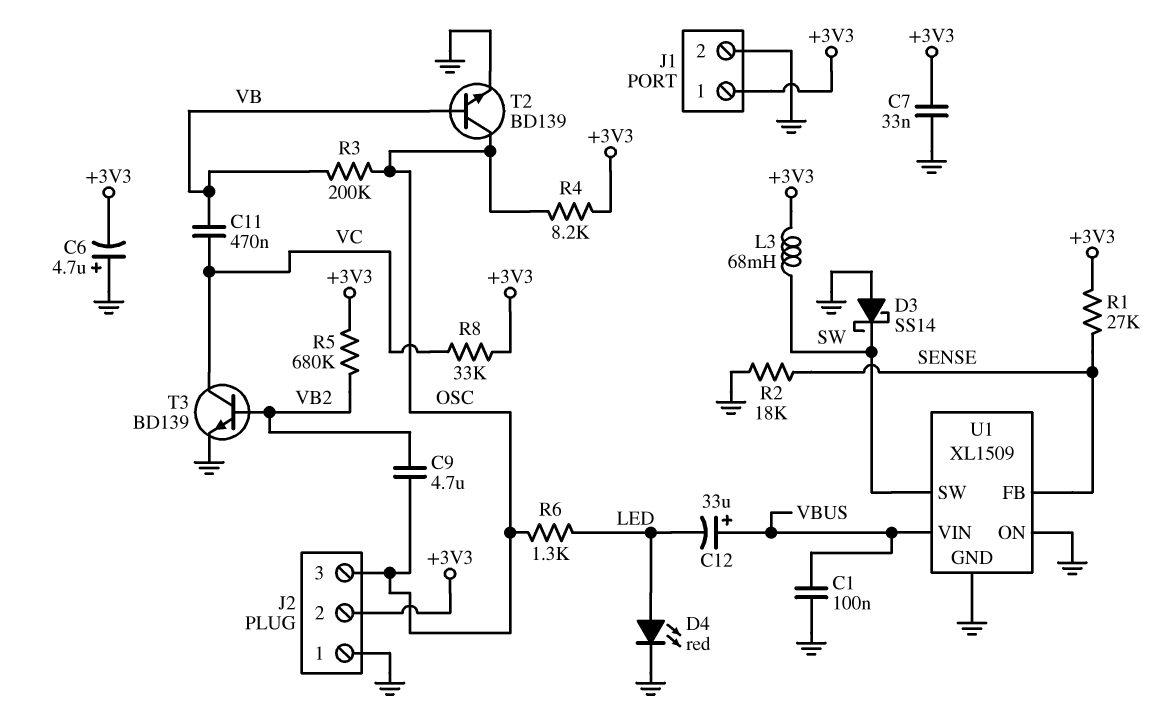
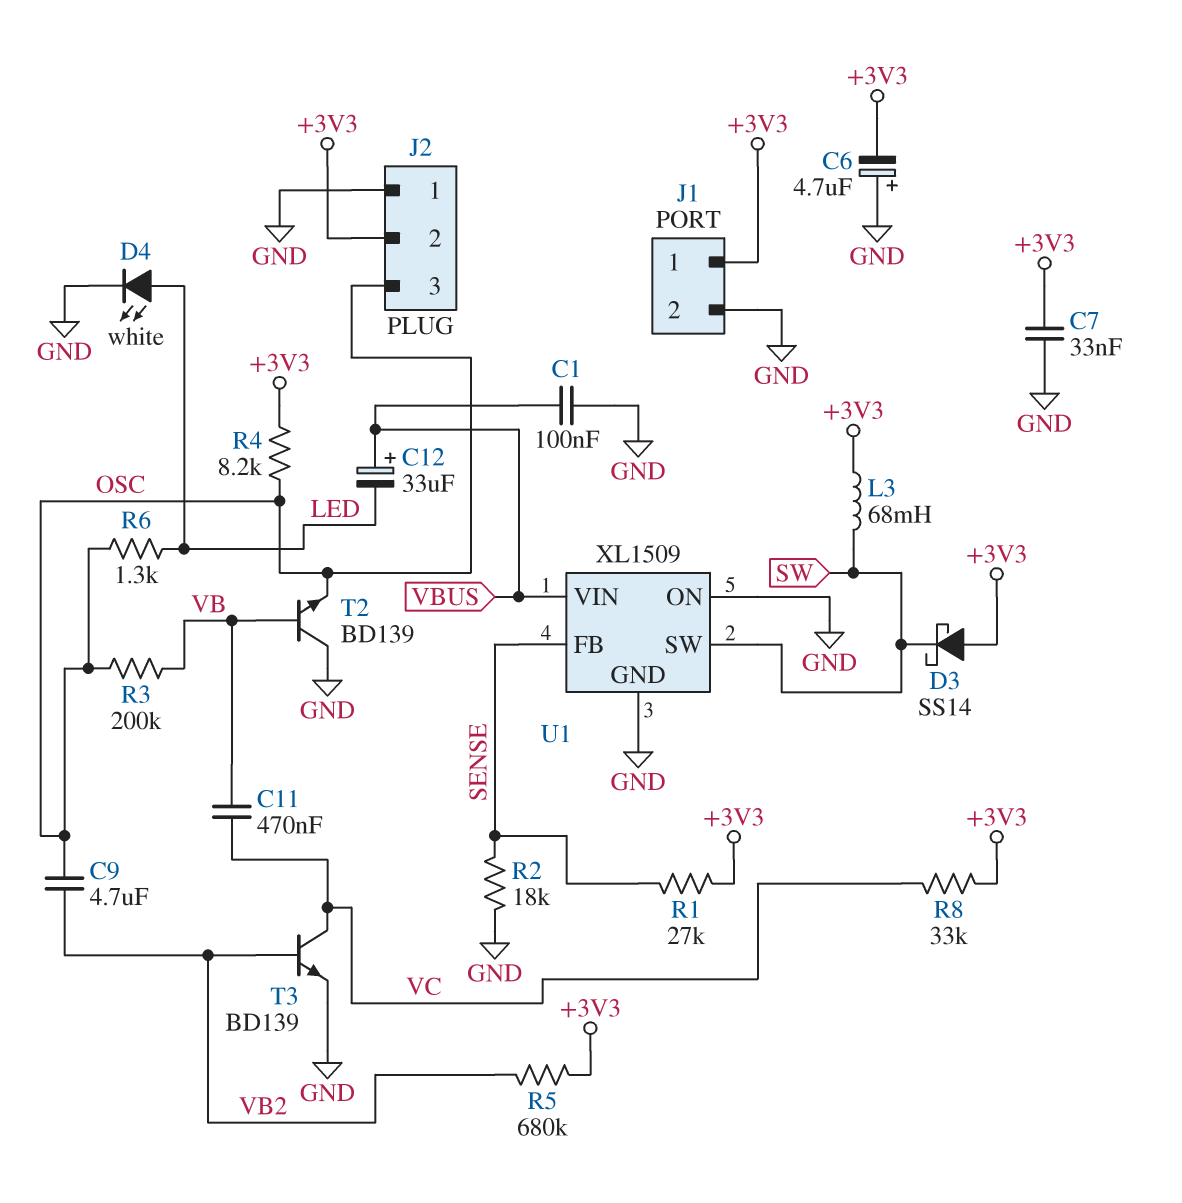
D3: schottky SS14 (A GND, K SW) -> schottky SS14 (A +3V3, K SW)
D4: LED red (A LED, K GND) -> LED white (A LED, K GND)
T2: NPN BD139 (B VB, C OSC, E GND) -> NPN BD139 (B VB, C GND, E OSC)

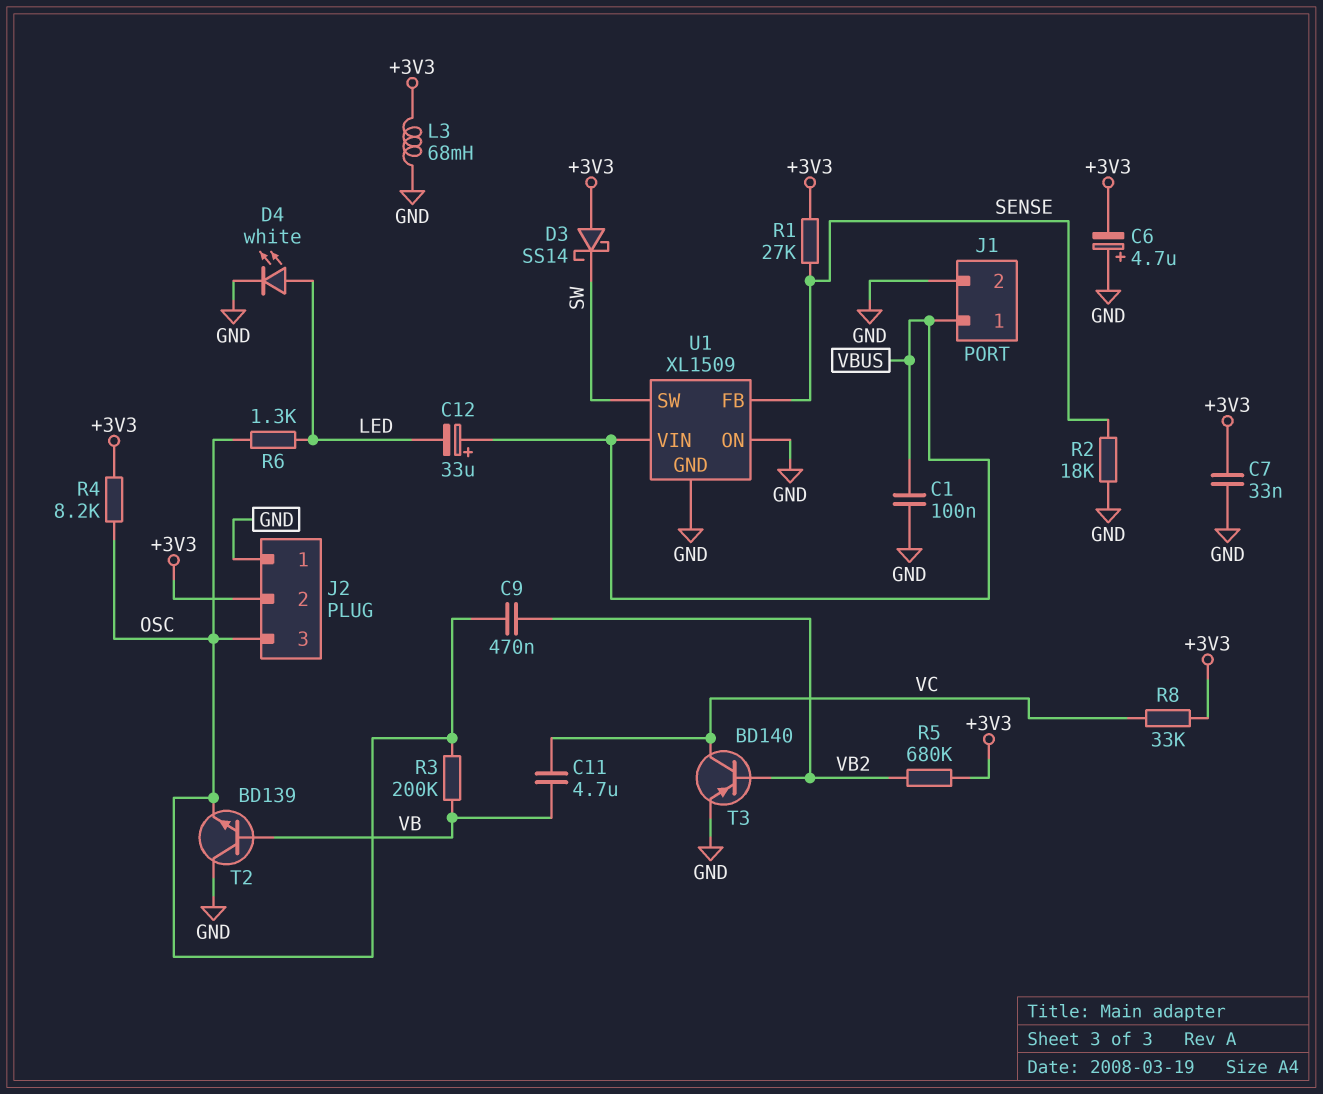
C9: 4.7uF (OSC, VB2) -> 470nF (OSC, VB2)
C11: 470nF (VB, VC) -> 4.7uF (VB, VC)
J1 pin 1: +3V3 -> VBUS
L3: 68mH (+3V3, SW) -> 68mH (+3V3, GND)
T3: NPN BD139 (B VB2, C VC, E GND) -> PNP BD140 (B VB2, C VC, E GND)

